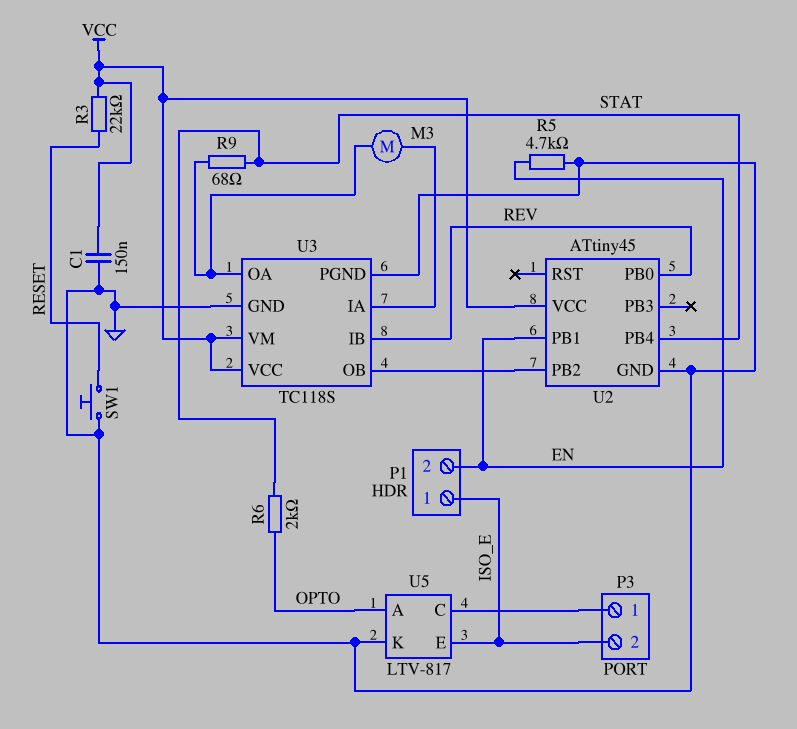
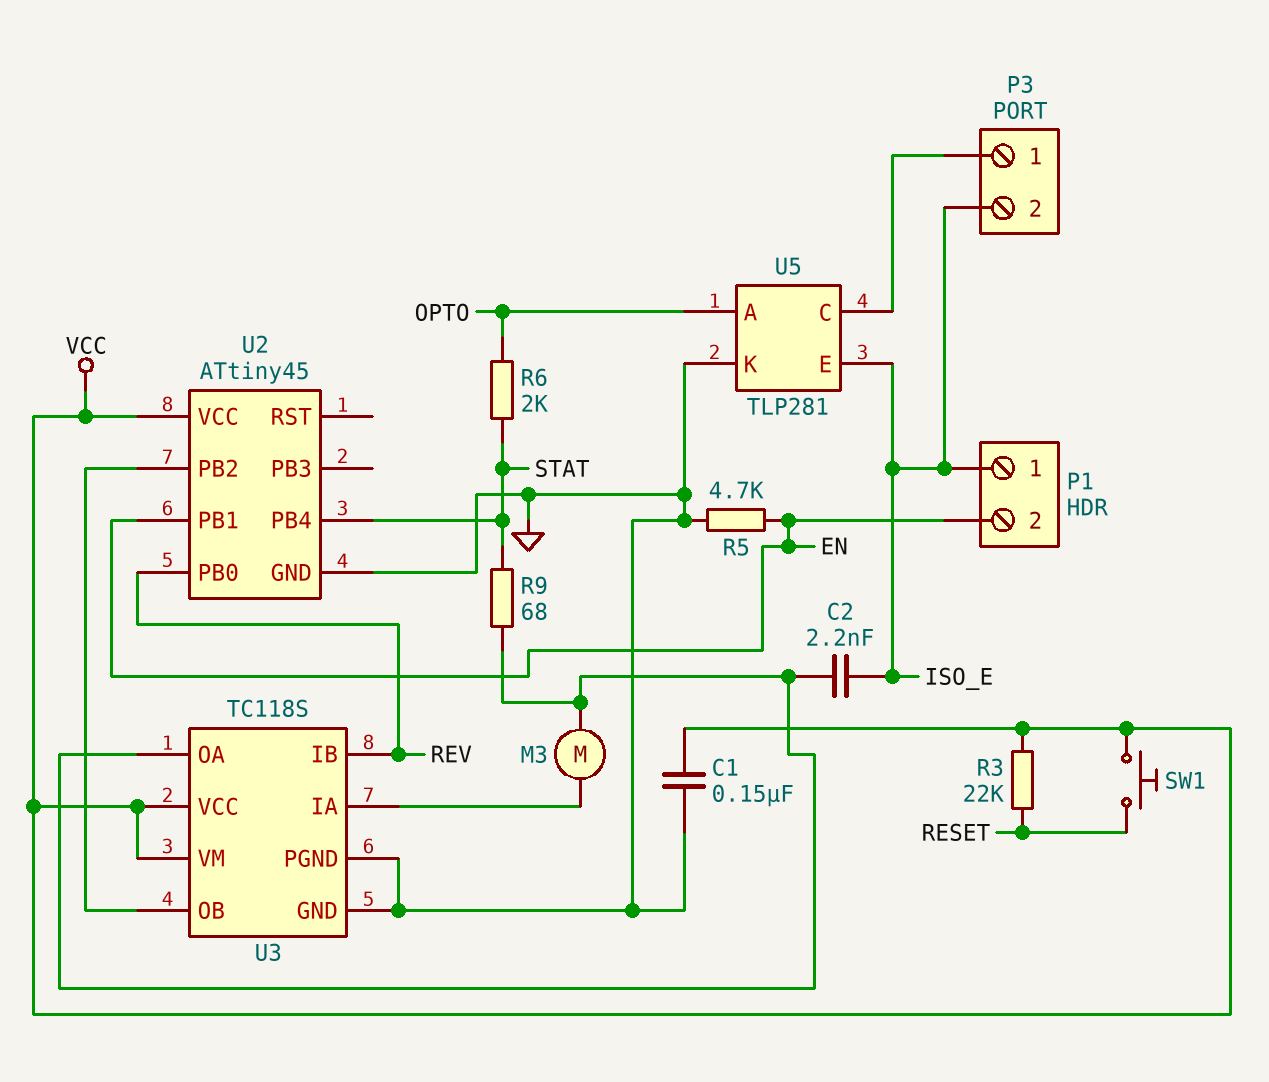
C2: none -> 2.2nF (ISO_E, U3/OA)
SW1: button (GND, RESET) -> button (RESET, VCC)
U5: LTV-817 -> TLP281

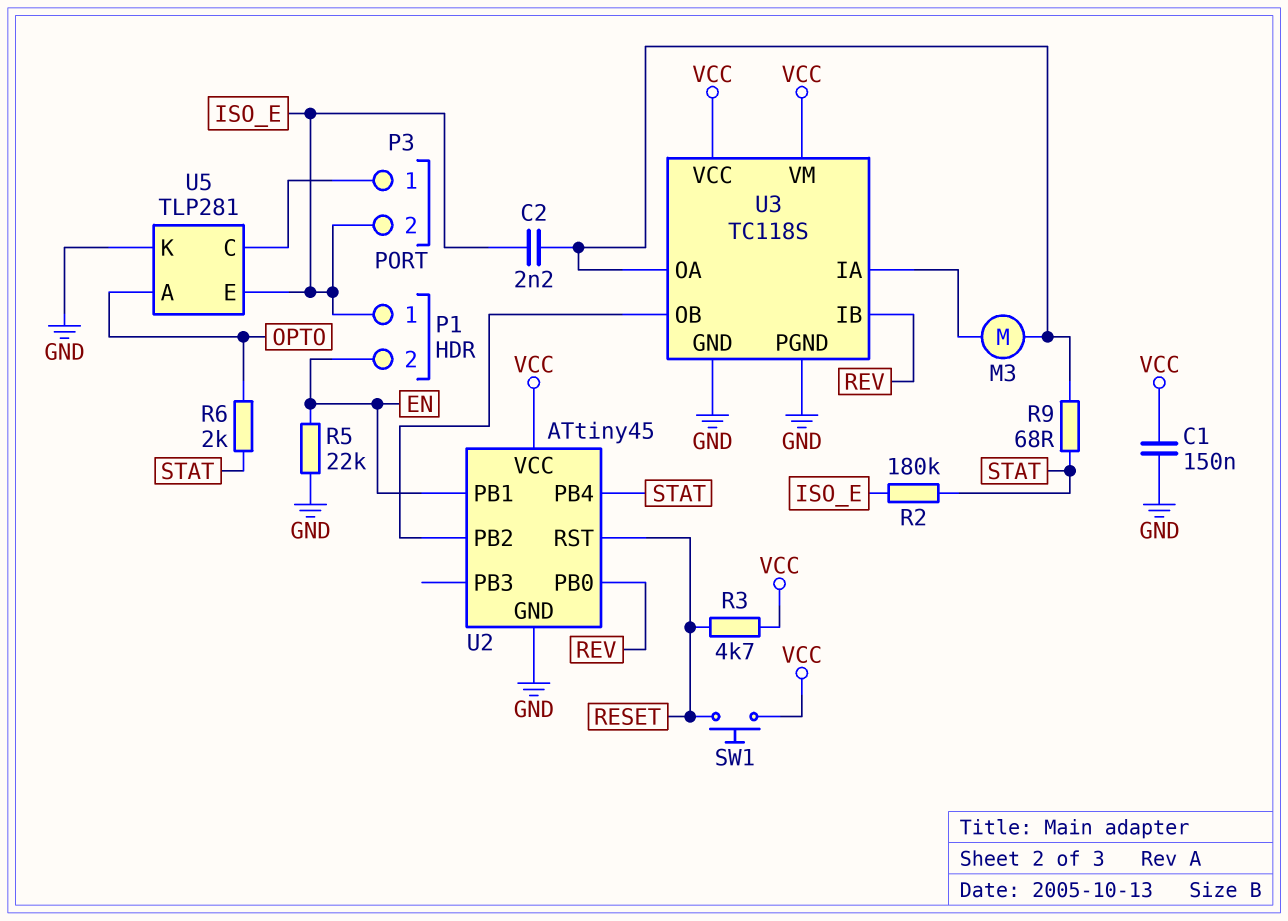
R2: none -> 180k (ISO_E, STAT)
R3: 22k (RESET, VCC) -> 4.7k (RESET, VCC)
R5: 4.7k (EN, GND) -> 22k (EN, GND)
U2 pin RST: none -> RESET

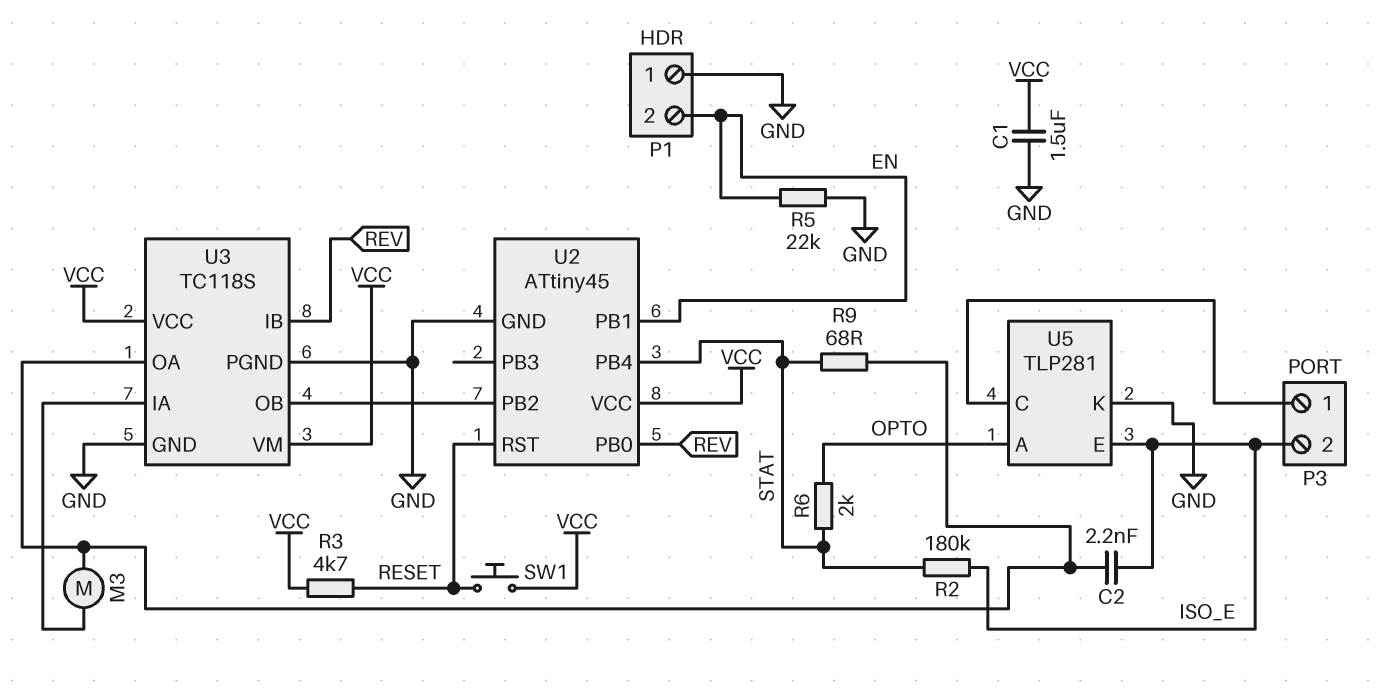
C1: 150nF (GND, VCC) -> 1.5uF (GND, VCC)
P1 pin 1: ISO_E -> GND

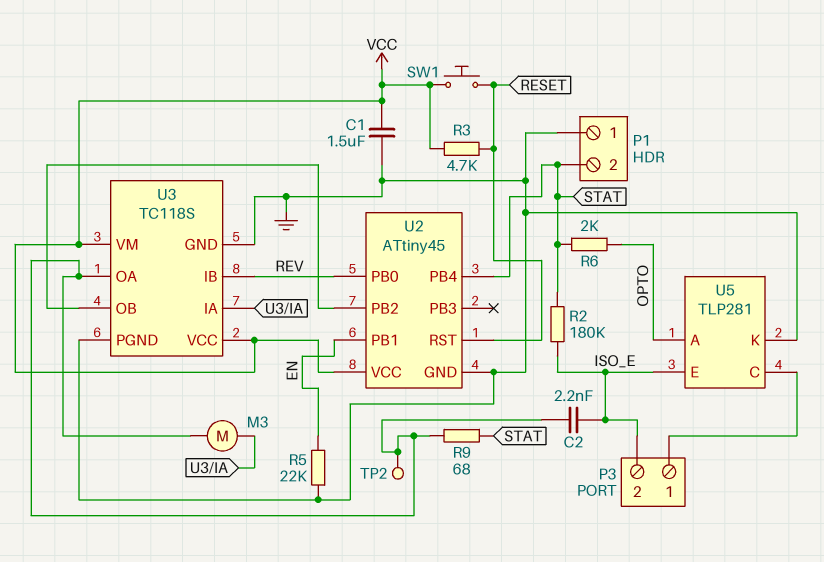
P1 pin 2: EN -> STAT
TP2: none -> test point (U3/OA)

